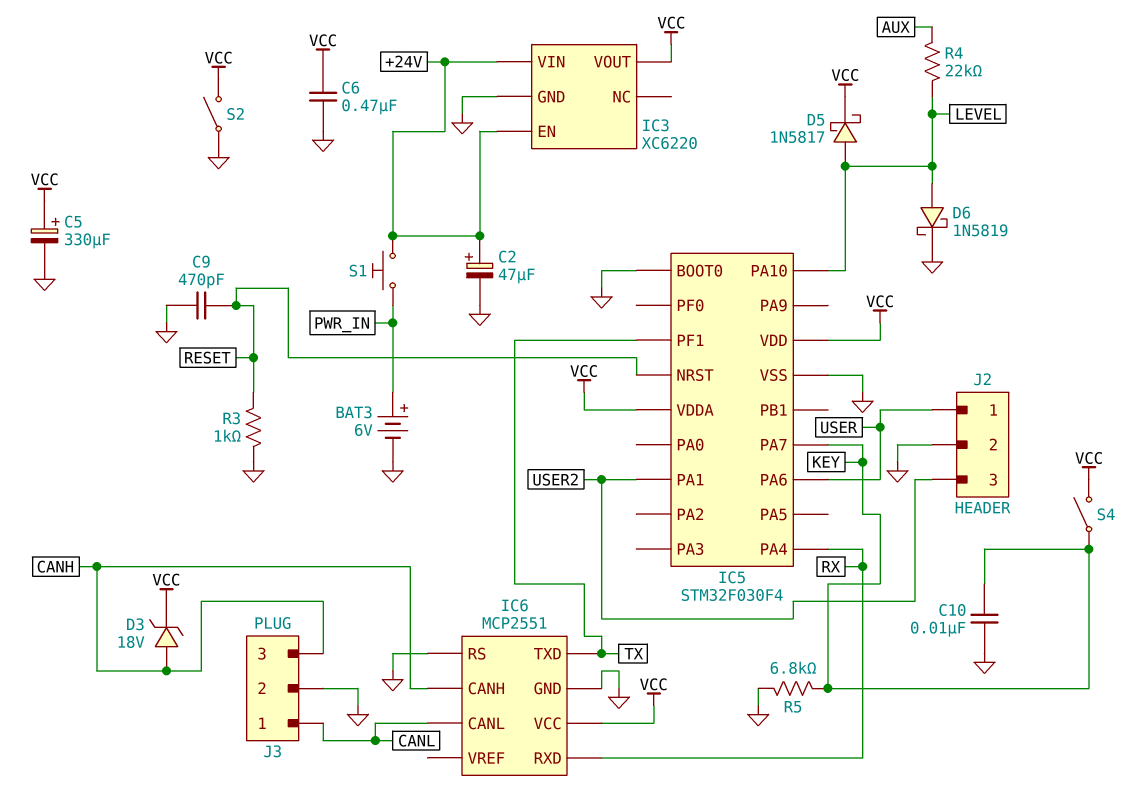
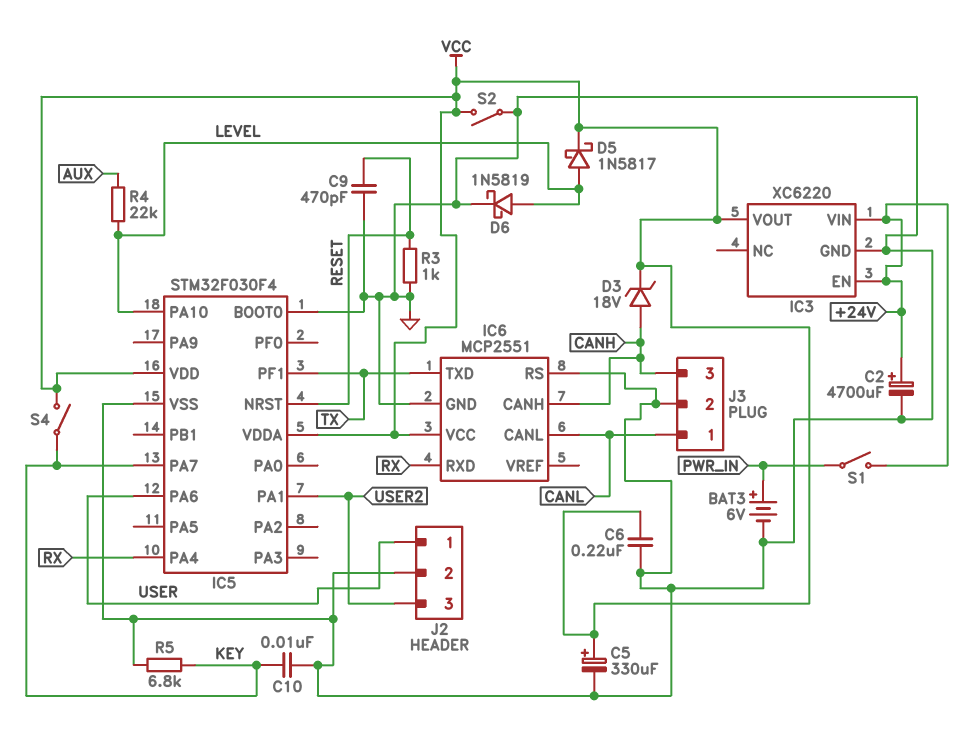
C2: 47uF (plus +24V, minus GND) -> 4700uF (plus +24V, minus GND)
C6: 470nF (GND, VCC) -> 220nF (GND, VCC)
S1: button (+24V, PWR_IN) -> switch (+24V, PWR_IN)

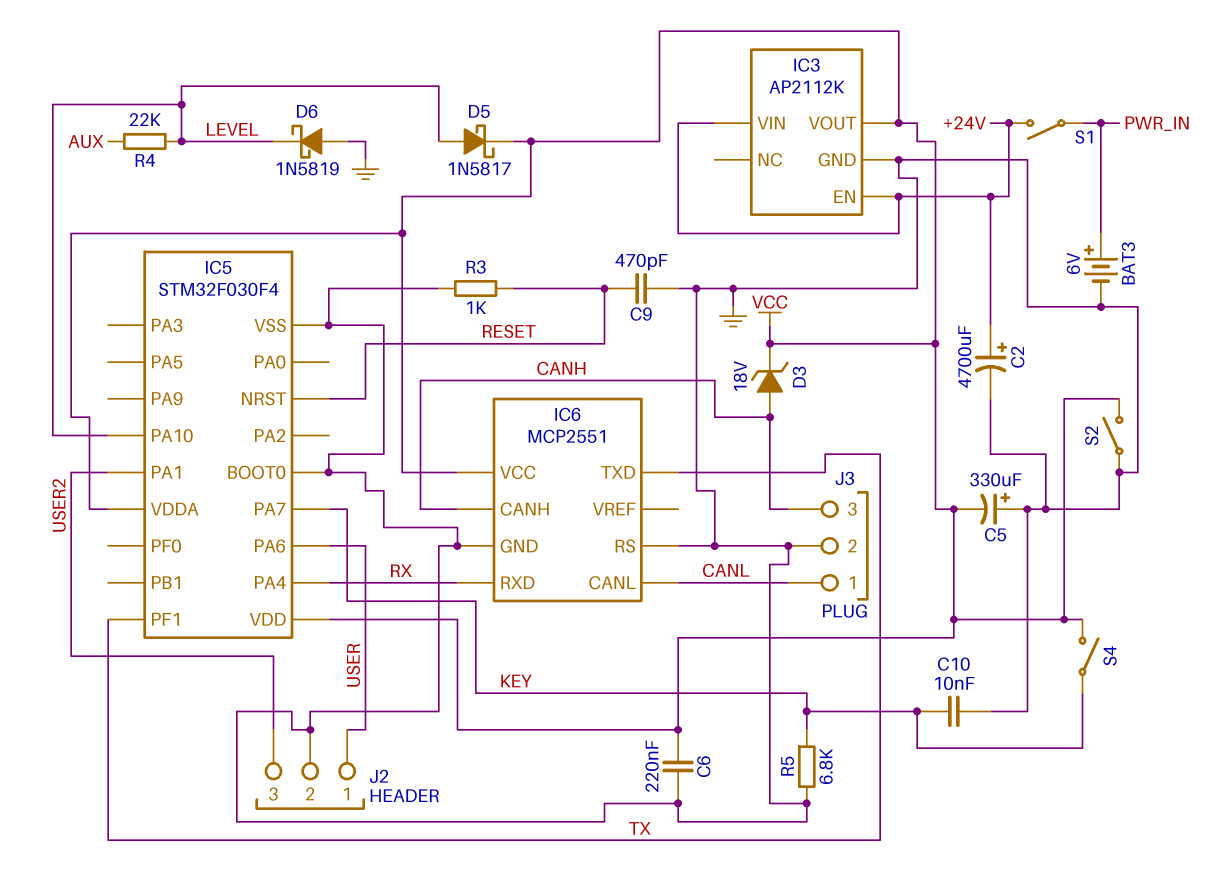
C5: 330uF (plus VCC, minus GND) -> 330uF (plus GND, minus VCC)
D6: schottky 1N5819 (A LEVEL, K GND) -> schottky 1N5819 (A GND, K LEVEL)
IC3: XC6220 -> AP2112K

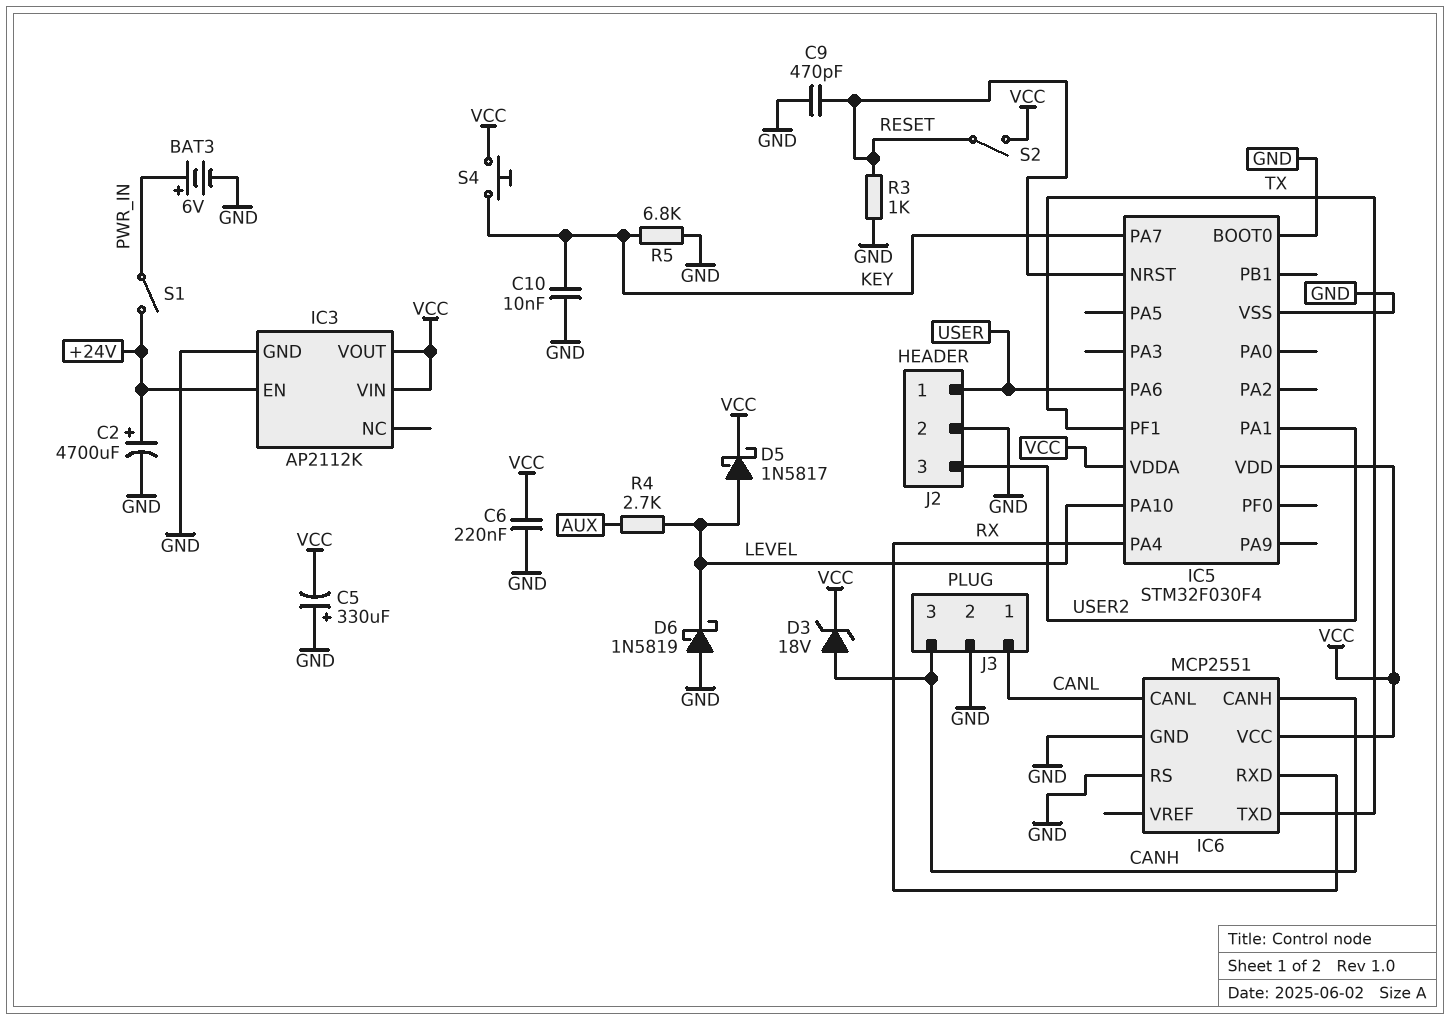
IC3 pin VIN: +24V -> VCC
R4: 22k (AUX, LEVEL) -> 2.7k (AUX, LEVEL)
S2: switch (GND, VCC) -> switch (RESET, VCC)
S4: switch (KEY, VCC) -> button (KEY, VCC)

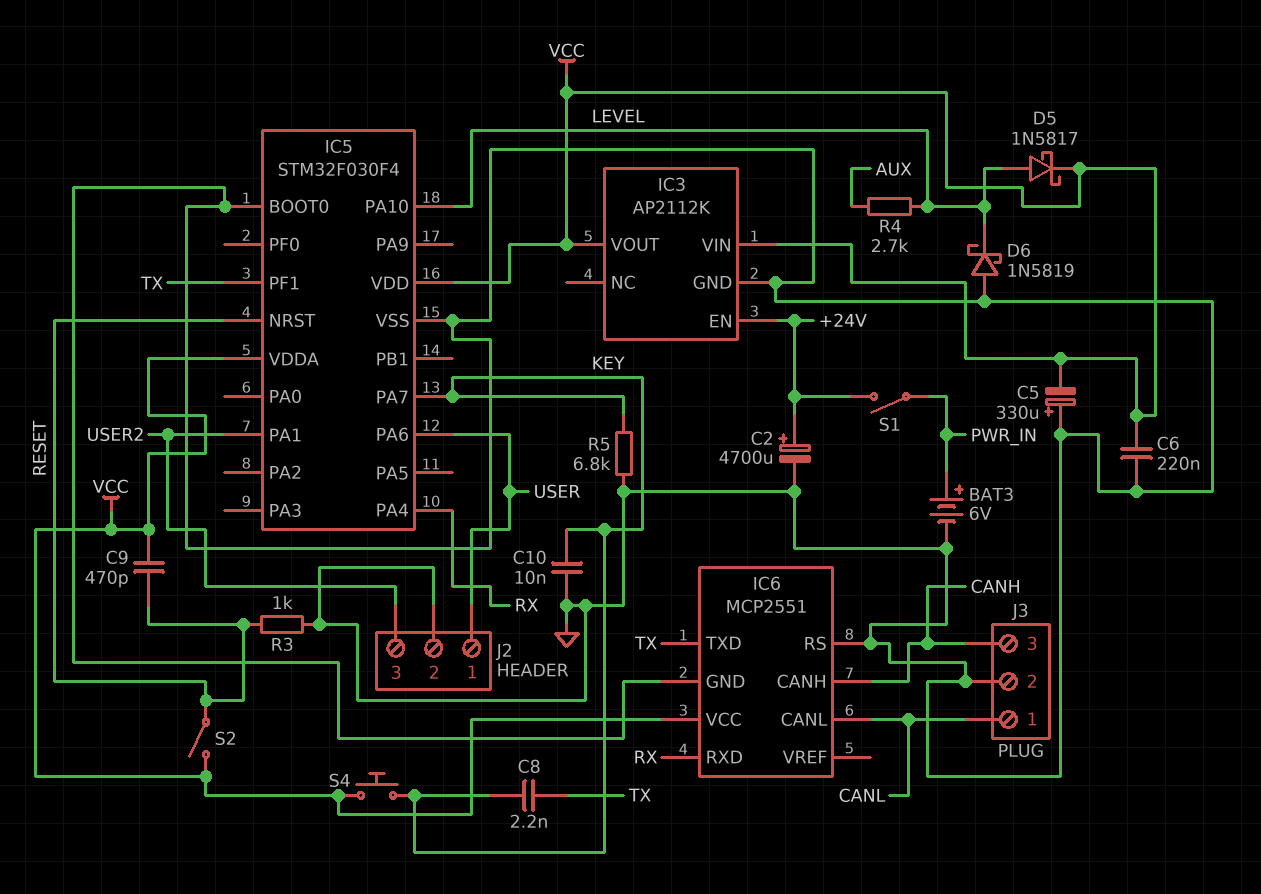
C8: none -> 2.2nF (KEY, TX)
C9: 470pF (GND, RESET) -> 470pF (RESET, VCC)
D3: zener 18V (A CANH, K VCC) -> none

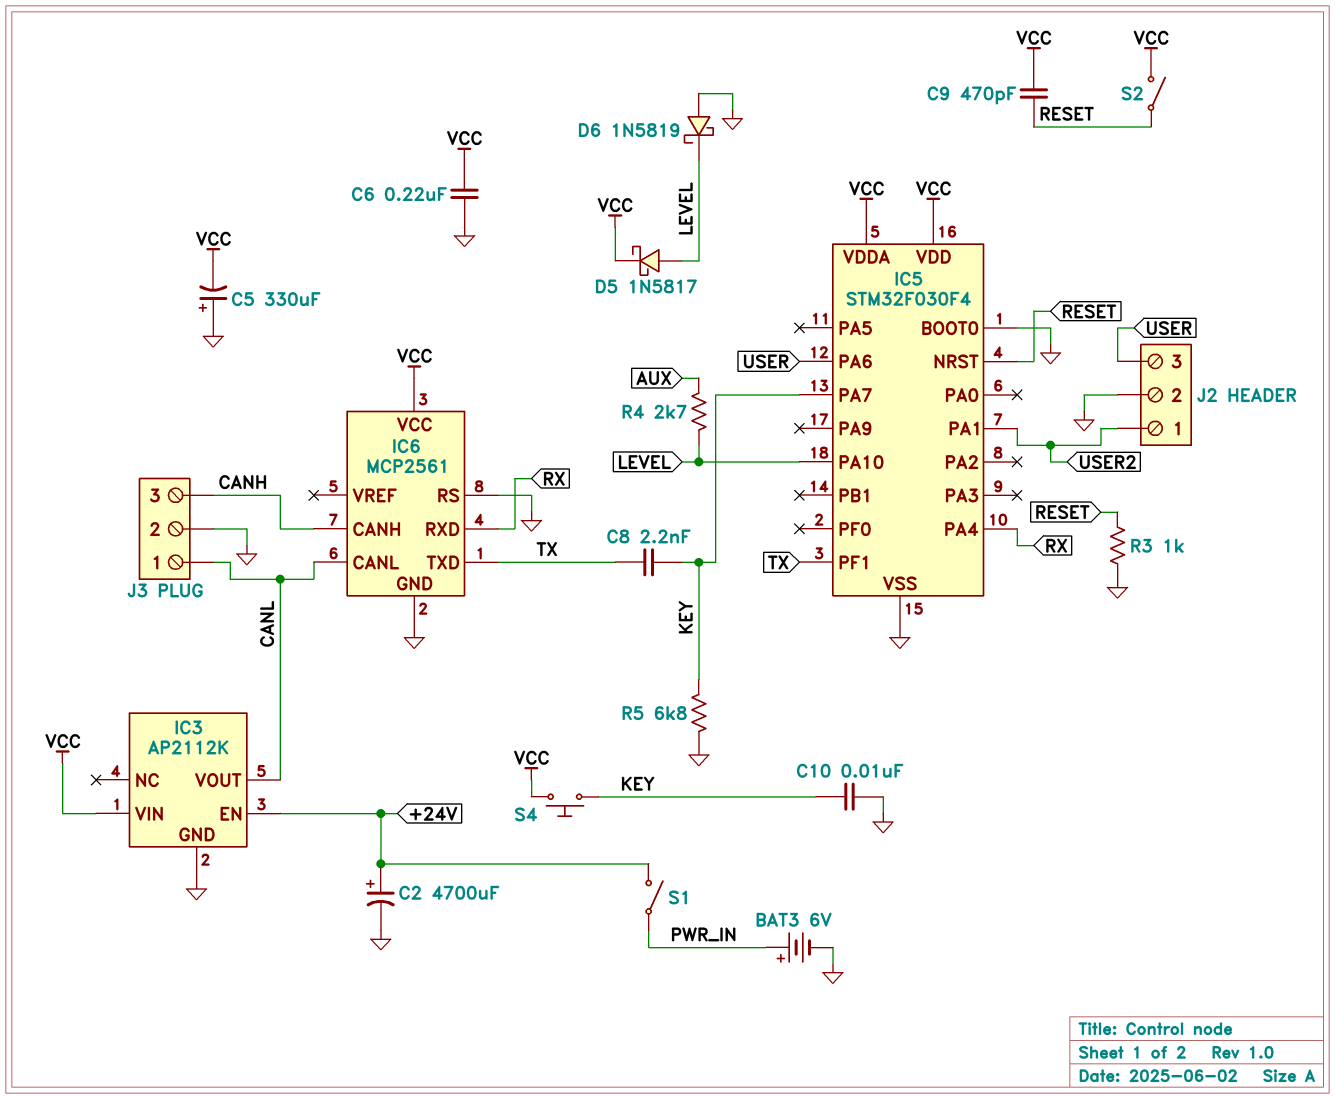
IC3 pin VOUT: VCC -> CANL
IC6: MCP2551 -> MCP2561
J2 pin 1: USER -> USER2
J2 pin 3: USER2 -> USER

